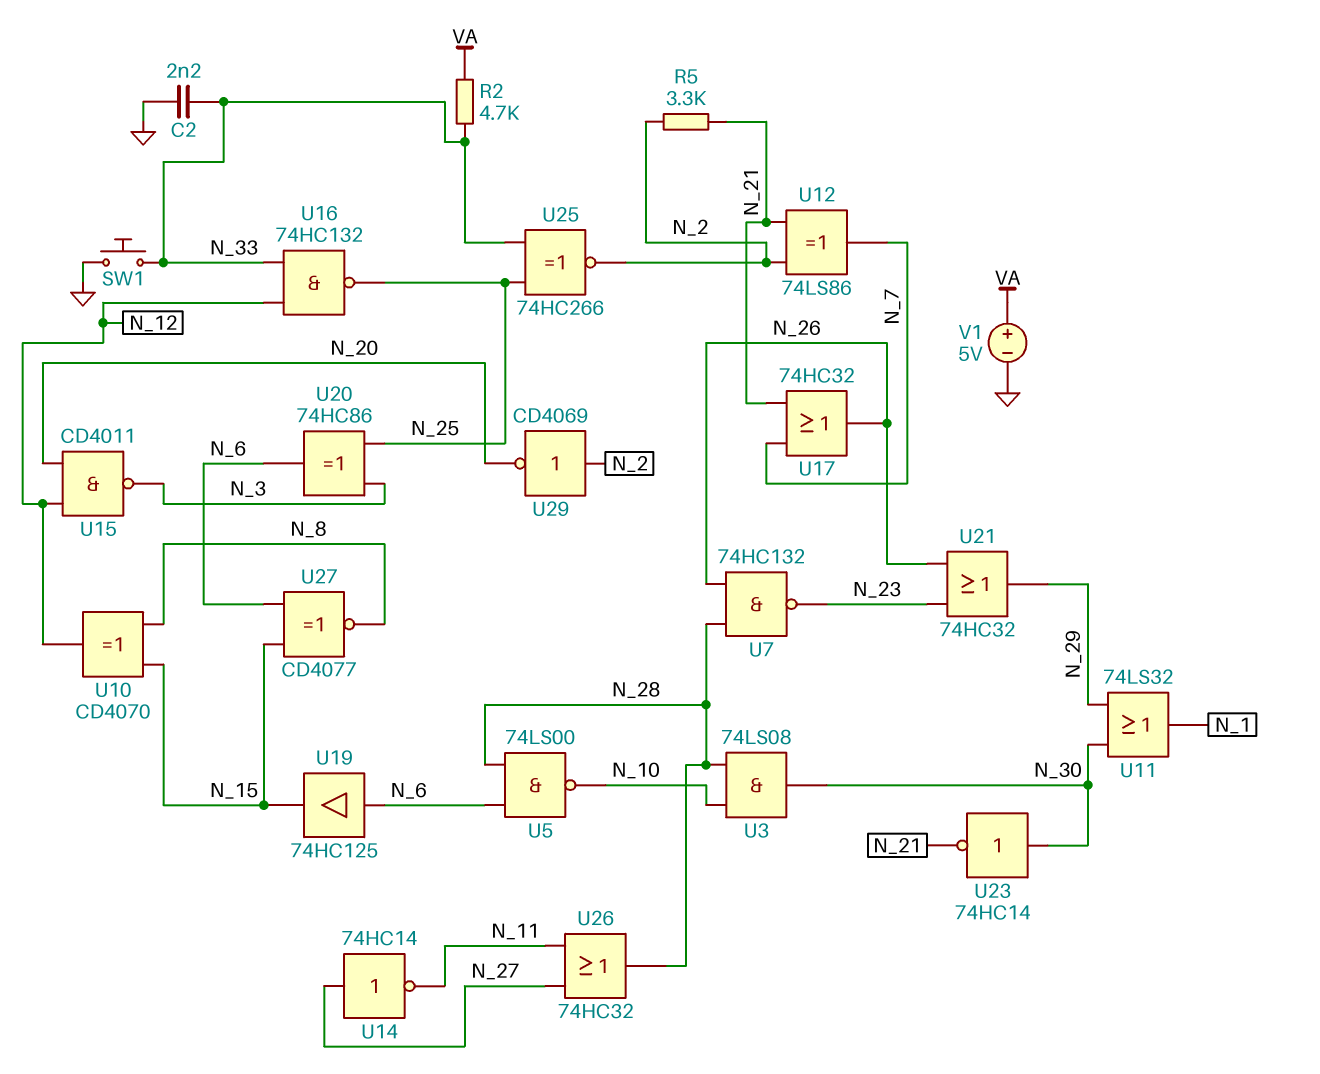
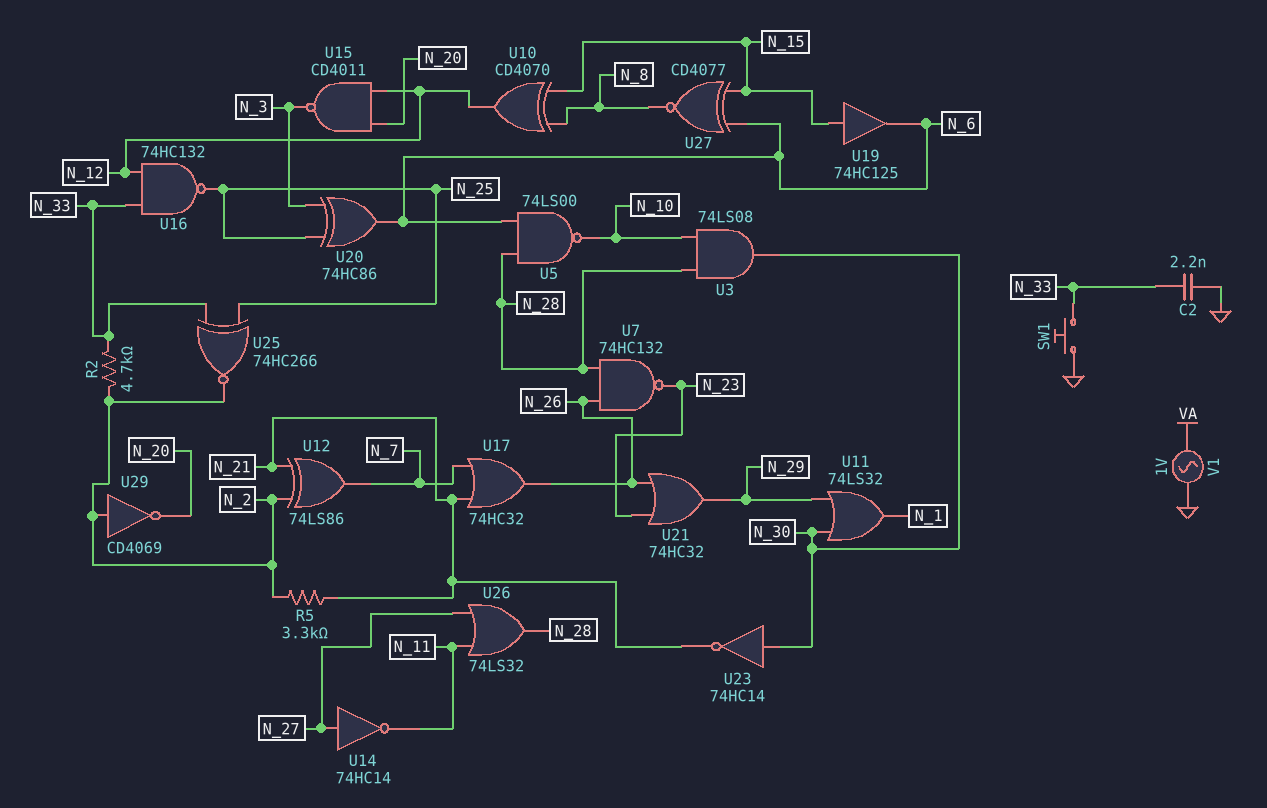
R2: 4.7k (N_33, VA) -> 4.7k (N_2, N_33)
U19: buffer 74HC125 (in N_6, out N_15) -> buffer 74HC125 (in N_15, out N_6)
U26: OR 74HC32 (in N_11, in N_27, out N_28) -> OR 74LS32 (in N_11, in N_27, out N_28)
V1: 5V (plus VA, minus GND) -> AC 1V (GND, VA)

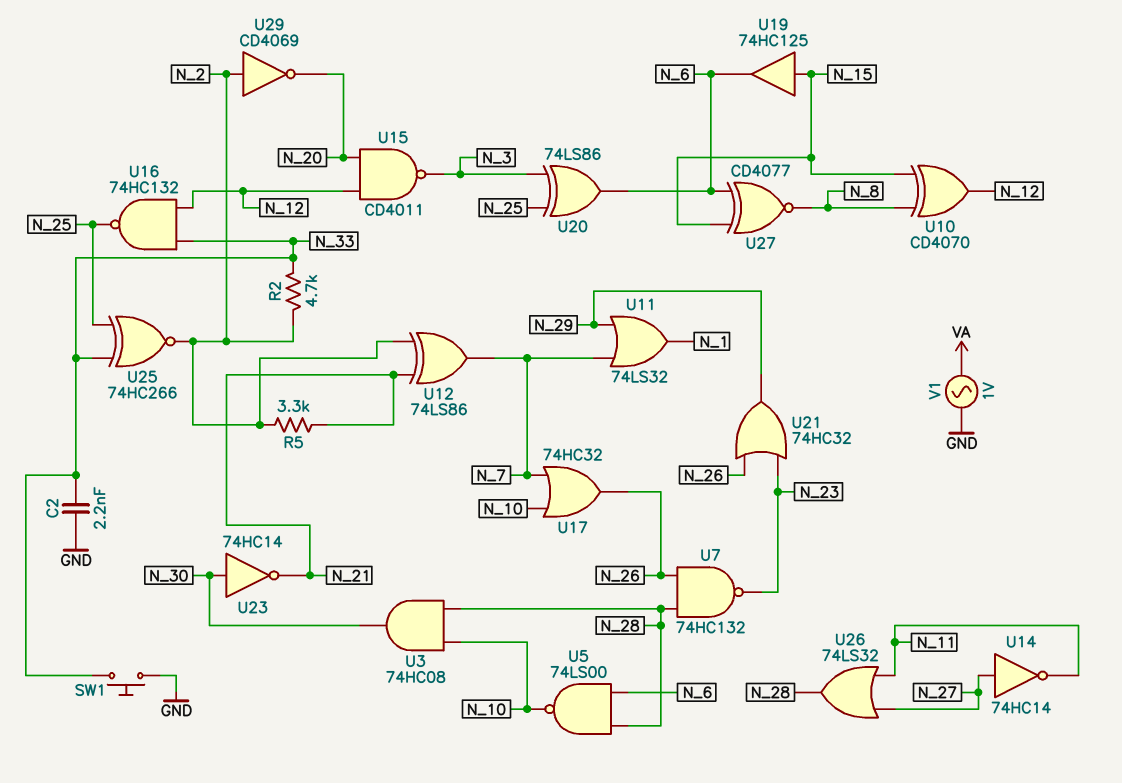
U3: AND 74LS08 (in N_10, in N_28, out N_30) -> AND 74HC08 (in N_10, in N_28, out N_30)
U11: OR 74LS32 (in N_29, in N_30, out N_1) -> OR 74LS32 (in N_7, in N_29, out N_1)
U17: OR 74HC32 (in N_7, in N_21, out N_26) -> OR 74HC32 (in N_7, in N_10, out N_26)
U20: XOR 74HC86 (in N_3, in N_25, out N_6) -> XOR 74LS86 (in N_3, in N_25, out N_6)

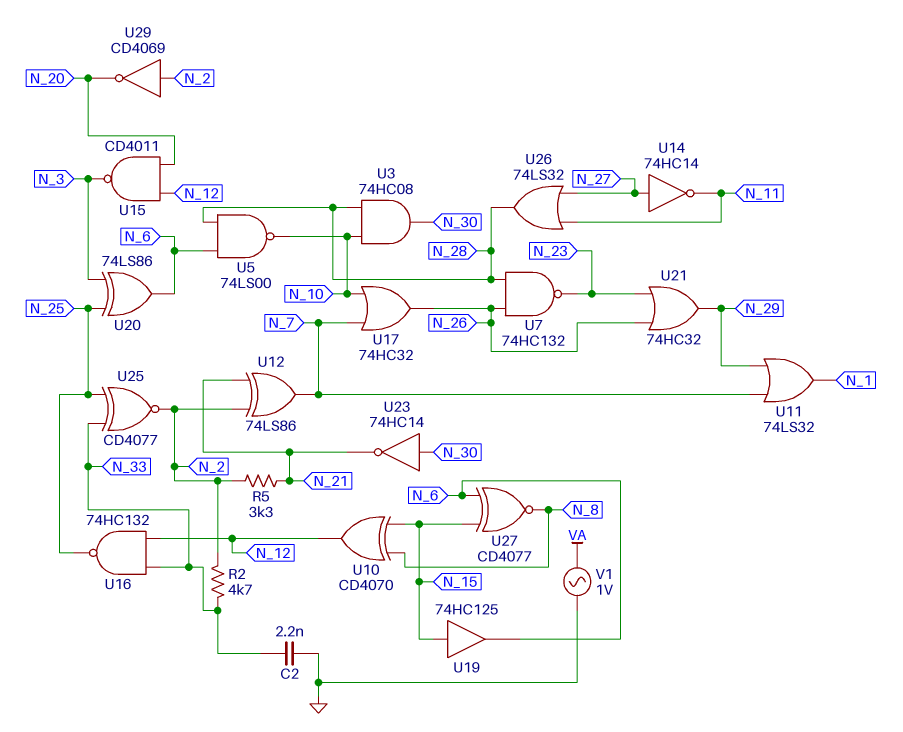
SW1: button (GND, N_33) -> none
U25: XNOR 74HC266 (in N_25, in N_33, out N_2) -> XNOR CD4077 (in N_25, in N_33, out N_2)

